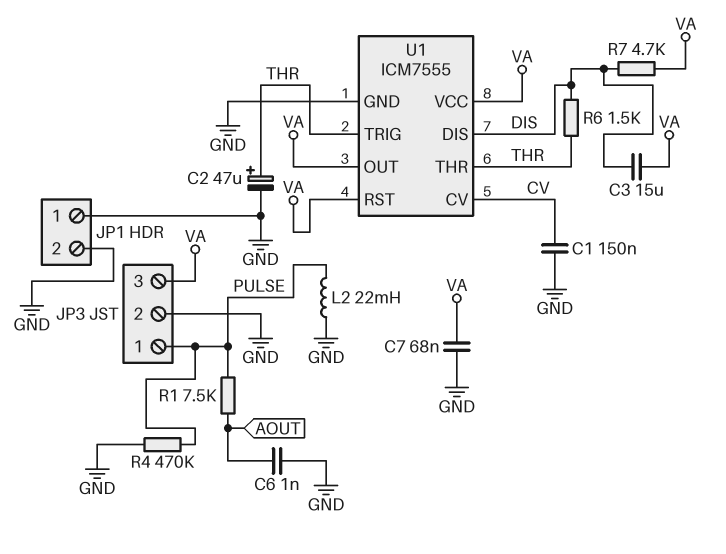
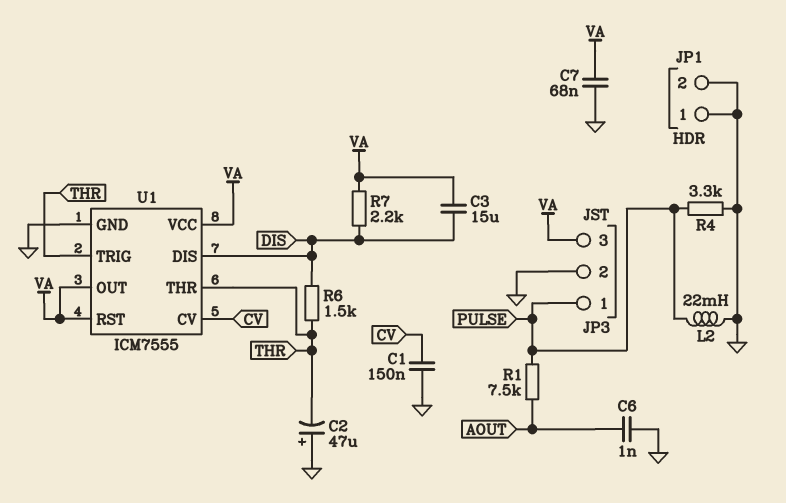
C2: 47uF (plus THR, minus GND) -> 47uF (plus GND, minus THR)
R4: 470k (GND, PULSE) -> 3.3k (GND, PULSE)
R7: 4.7k (DIS, VA) -> 2.2k (DIS, VA)

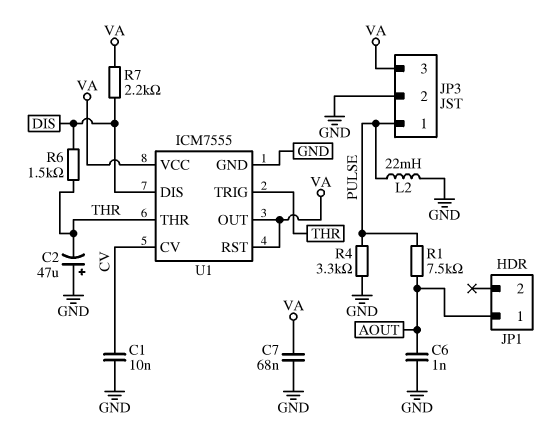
C1: 150nF (CV, GND) -> 10nF (CV, GND)
C3: 15uF (DIS, VA) -> none
JP1 pin 1: GND -> AOUT
JP1 pin 2: GND -> none

